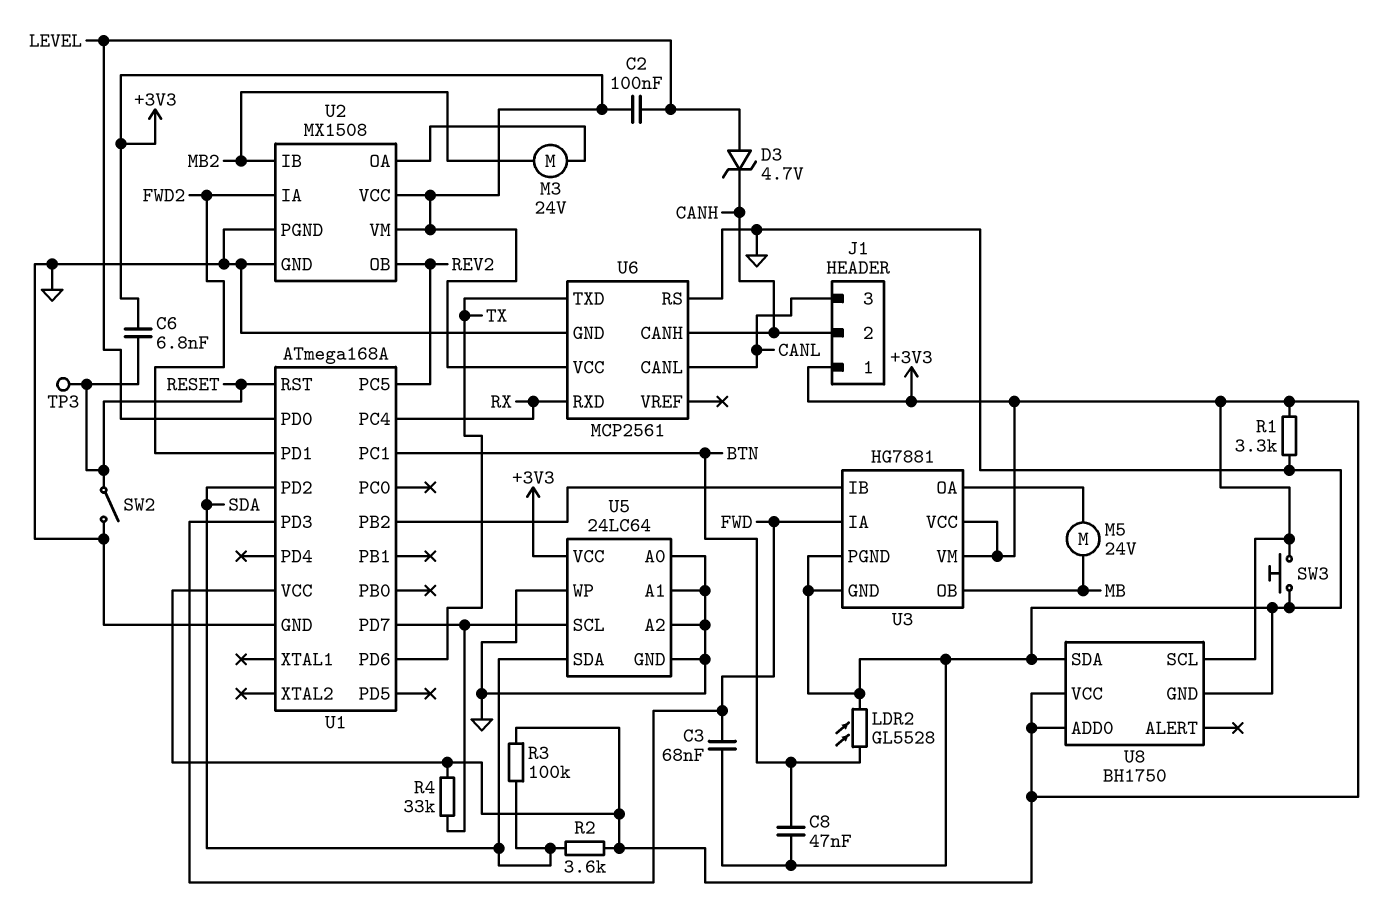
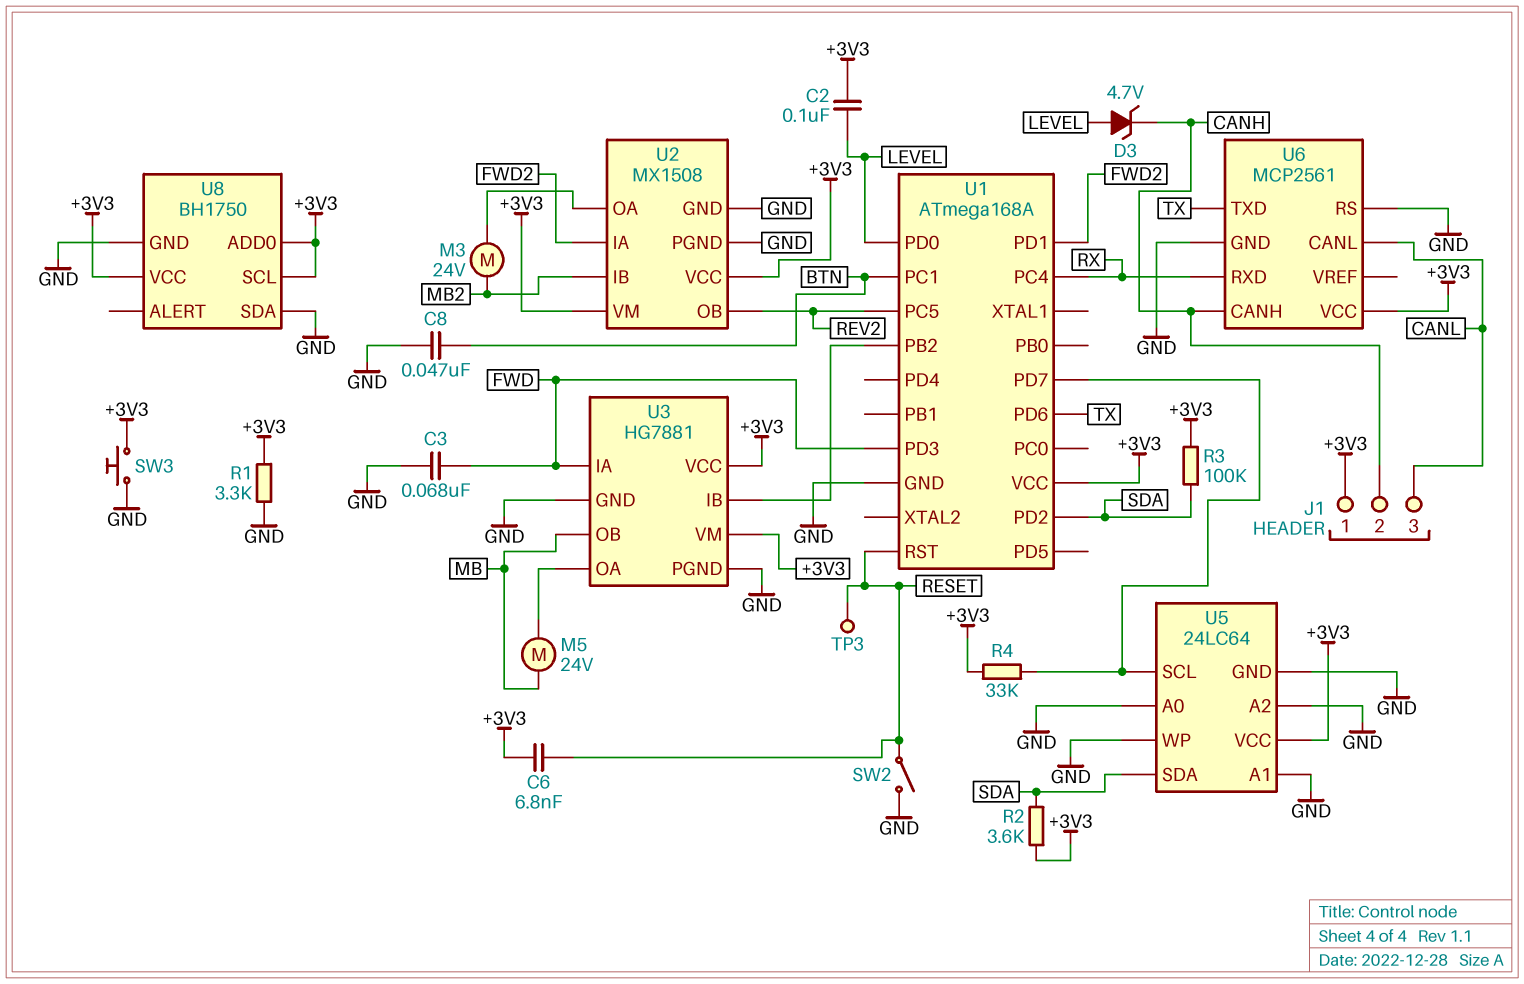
LDR2: GL5528 (BTN, GND) -> none

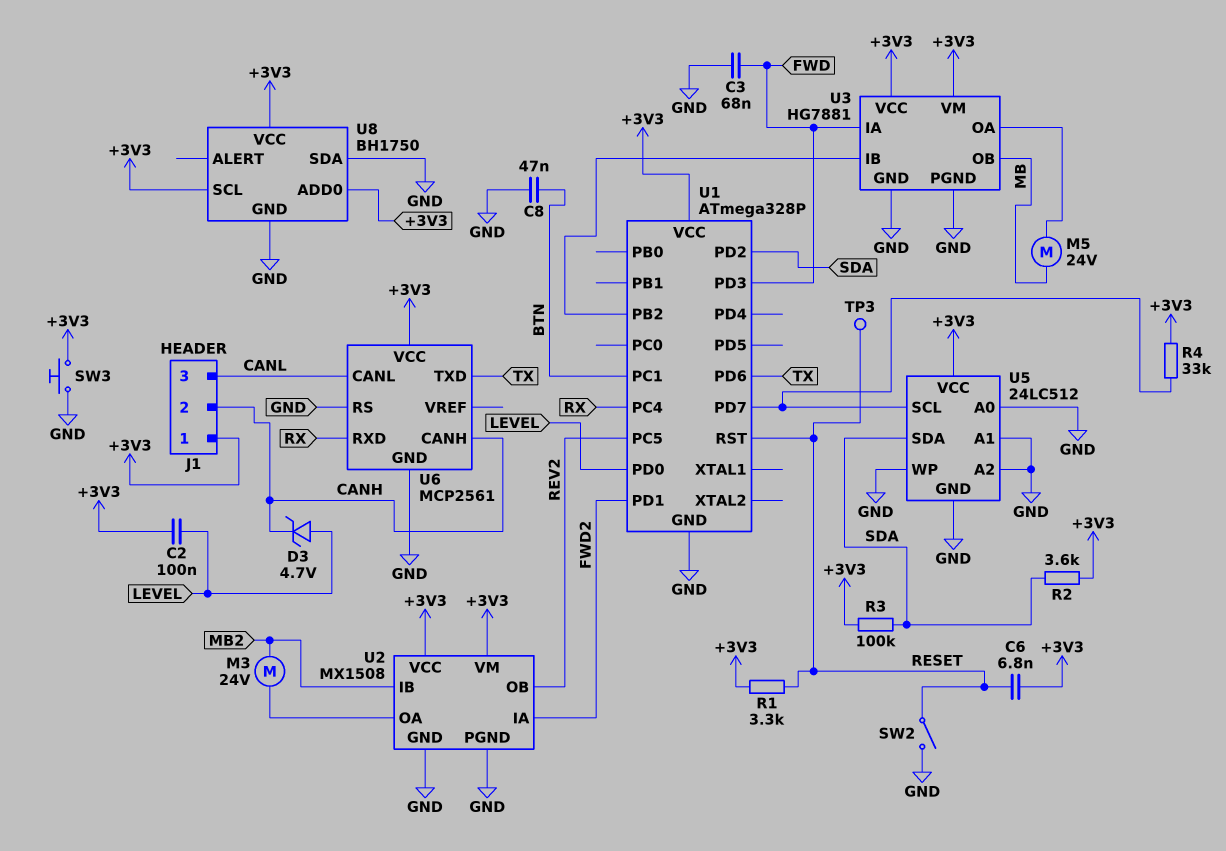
R1: 3.3k (+3V3, GND) -> 3.3k (+3V3, RESET)
U1: ATmega168A -> ATmega328P
U5: 24LC64 -> 24LC512

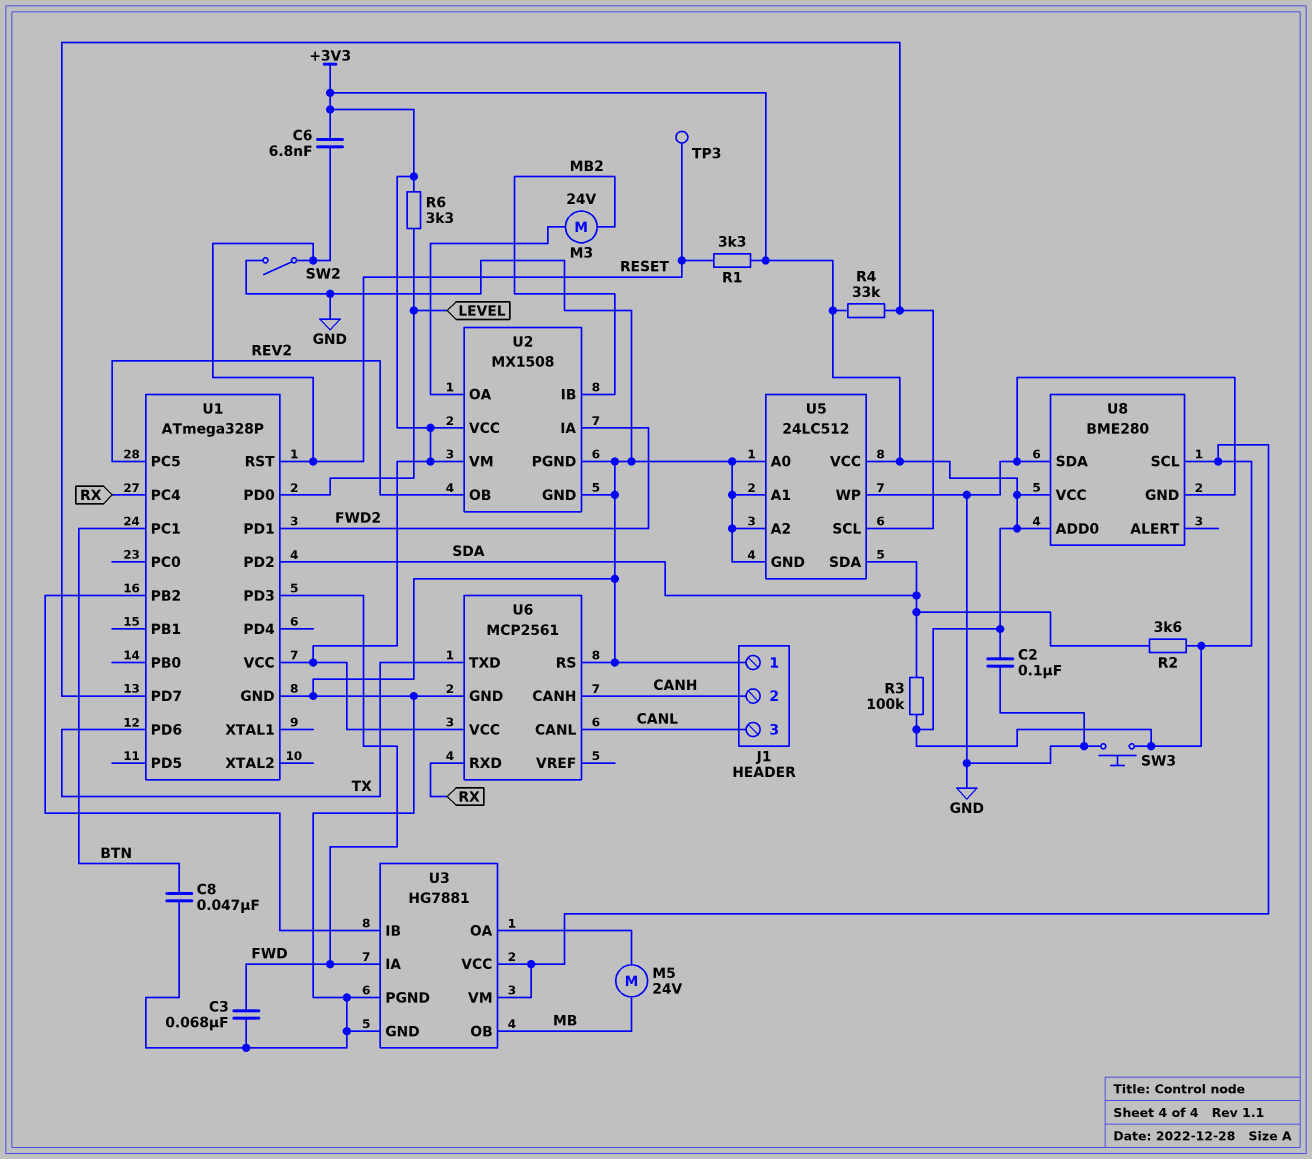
C2: 100nF (+3V3, LEVEL) -> 100nF (+3V3, GND)
D3: zener 4.7V (A LEVEL, K CANH) -> none
J1 pin 1: +3V3 -> GND
R6: none -> 3.3k (+3V3, LEVEL)
U8: BH1750 -> BME280

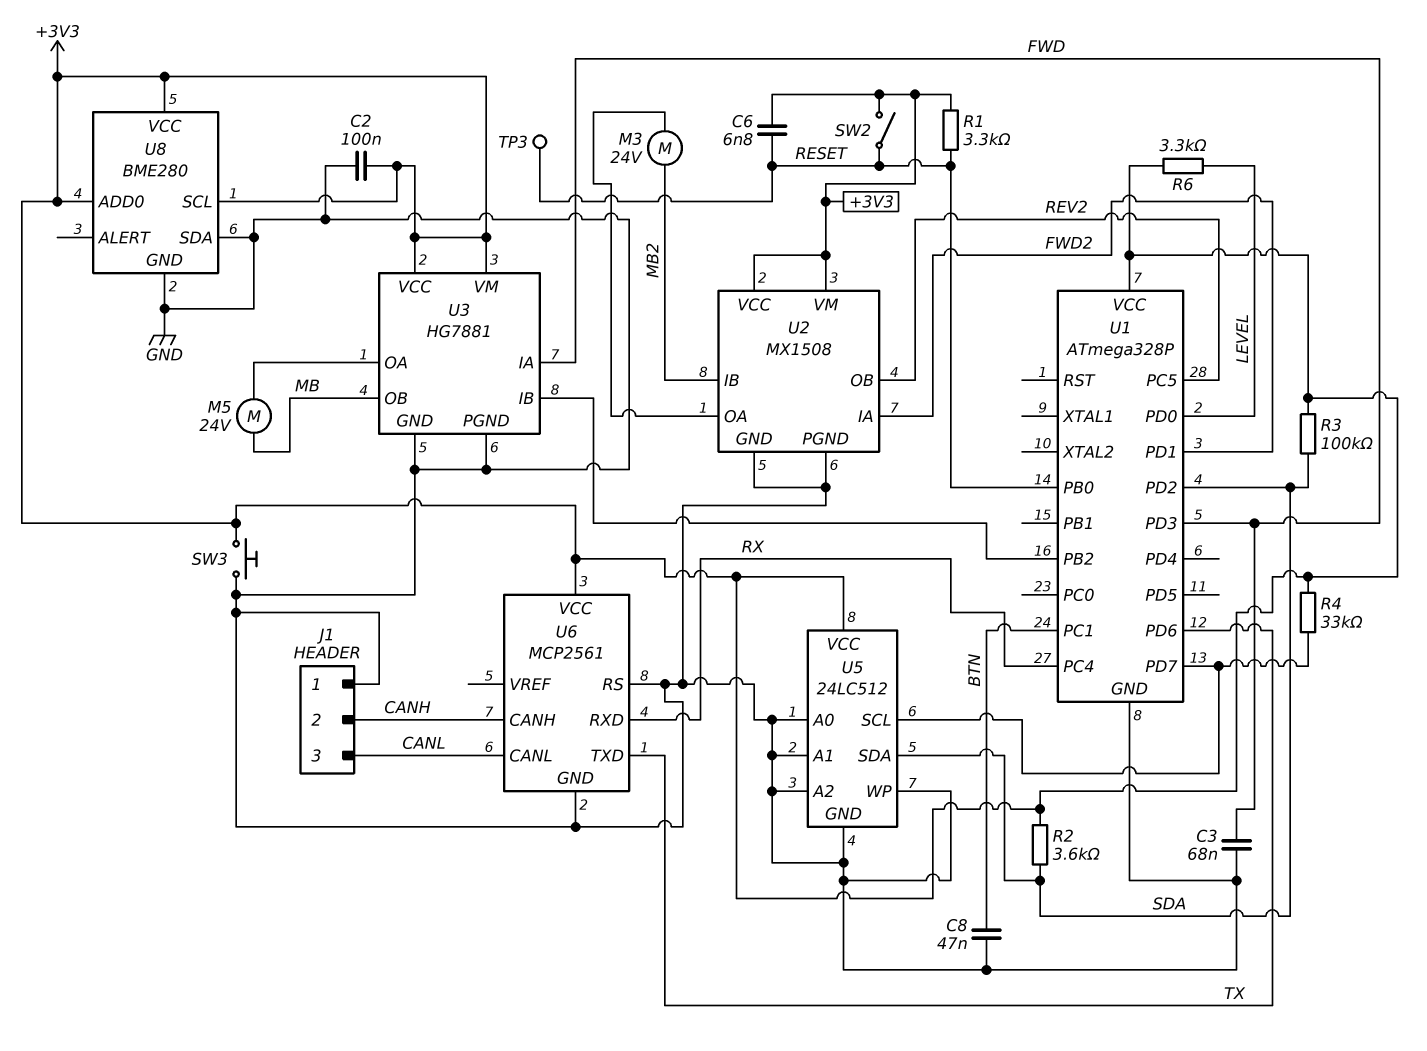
SW2: switch (GND, RESET) -> switch (+3V3, RESET)
U1 pin PB0: none -> RESET
U1 pin RST: RESET -> none

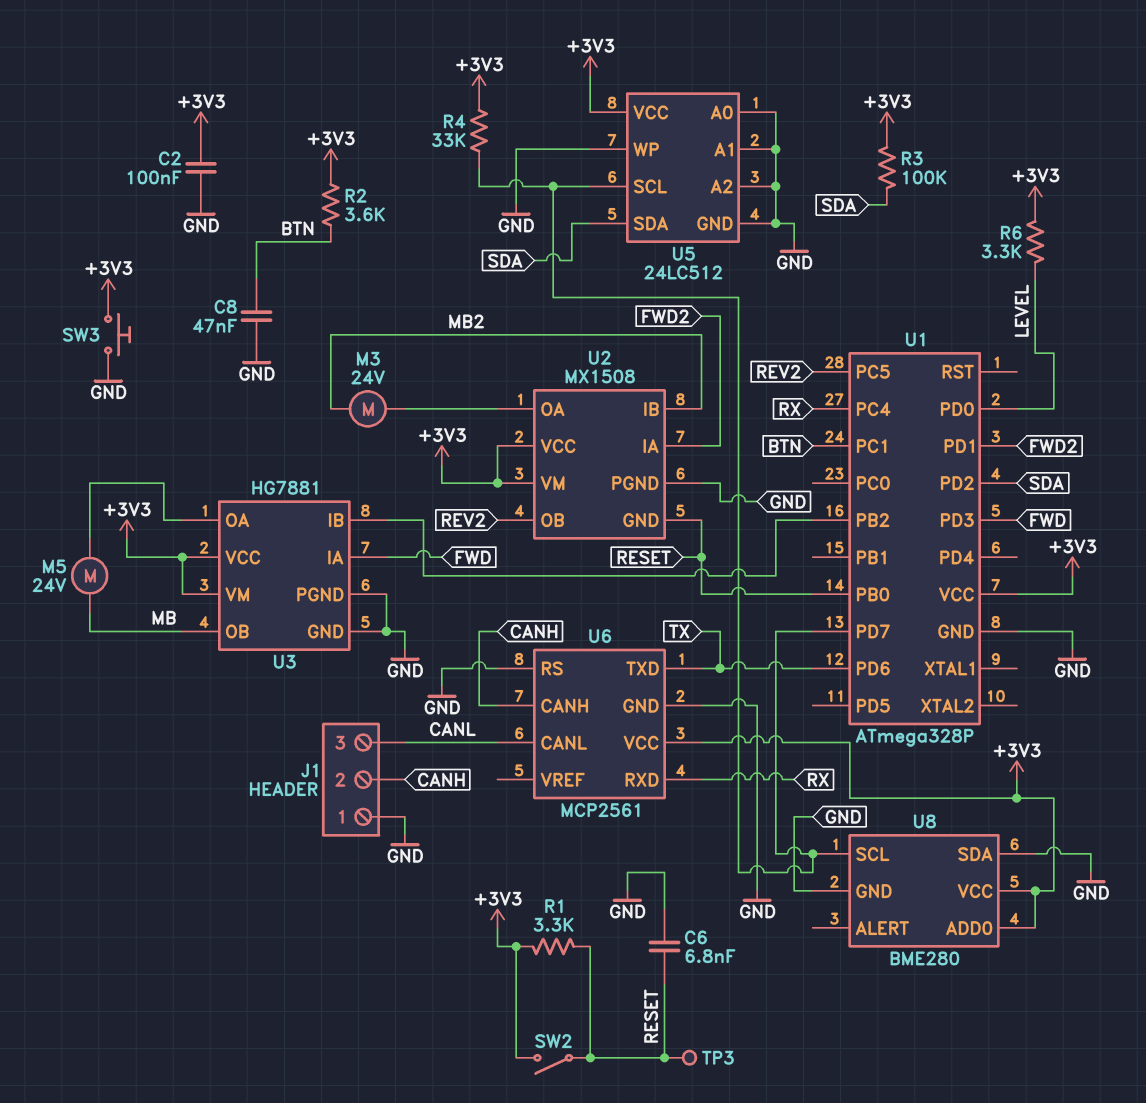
C3: 68nF (FWD, GND) -> none
C6: 6.8nF (+3V3, RESET) -> 6.8nF (GND, RESET)
R2: 3.6k (+3V3, SDA) -> 3.6k (+3V3, BTN)
U2 pin GND: GND -> RESET
U8 pin SCL: +3V3 -> U1/PD7

